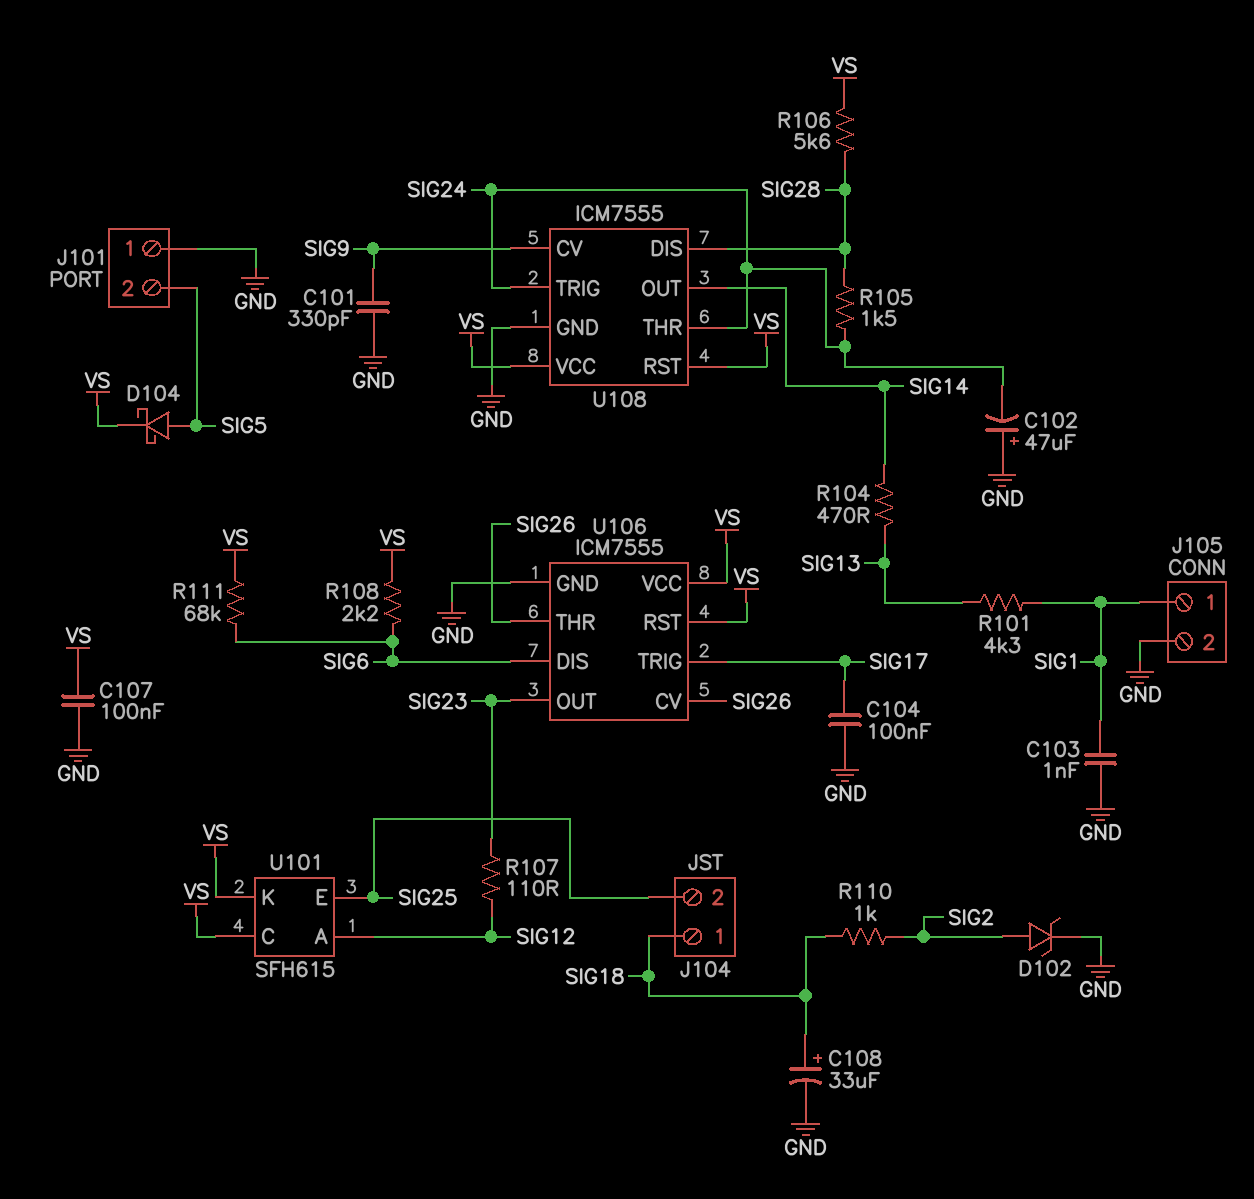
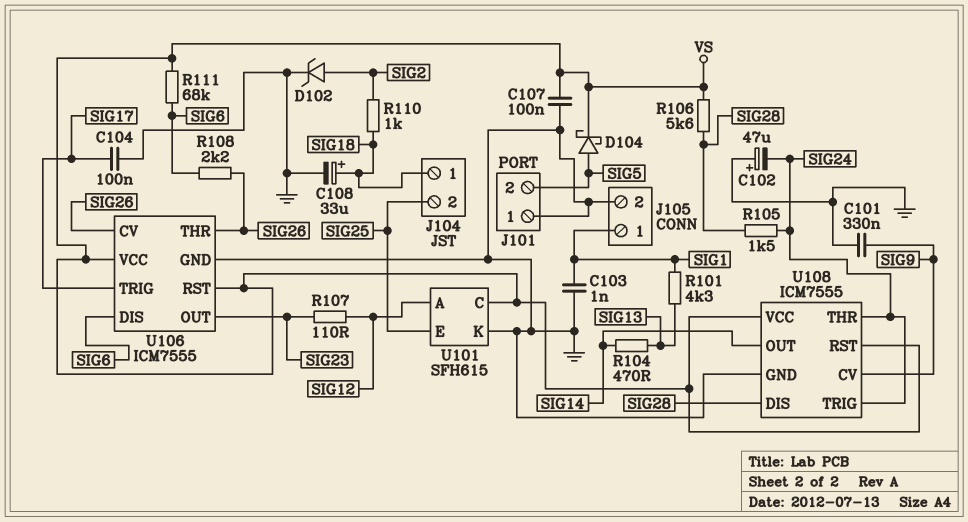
C101: 330pF (GND, SIG9) -> 330nF (GND, SIG9)
R108: 2.2k (SIG6, VS) -> 2.2k (SIG6, SIG26)
U101 pin K: VS -> GND

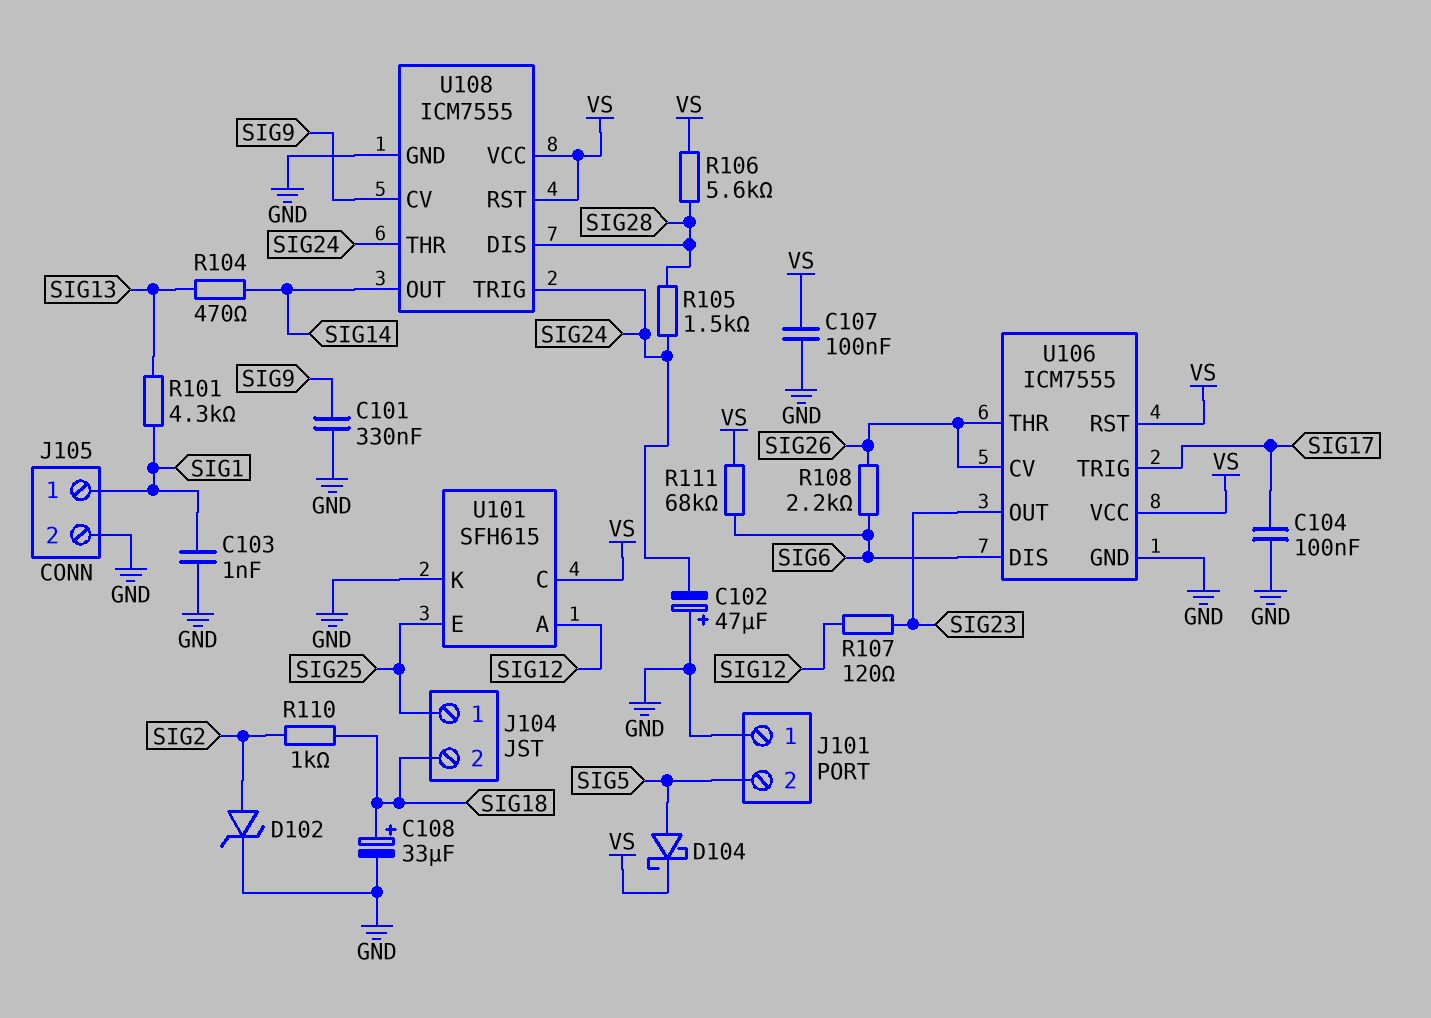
J104 pin 1: SIG18 -> SIG25
J104 pin 2: SIG25 -> SIG18
R107: 110 (SIG12, SIG23) -> 120 (SIG12, SIG23)

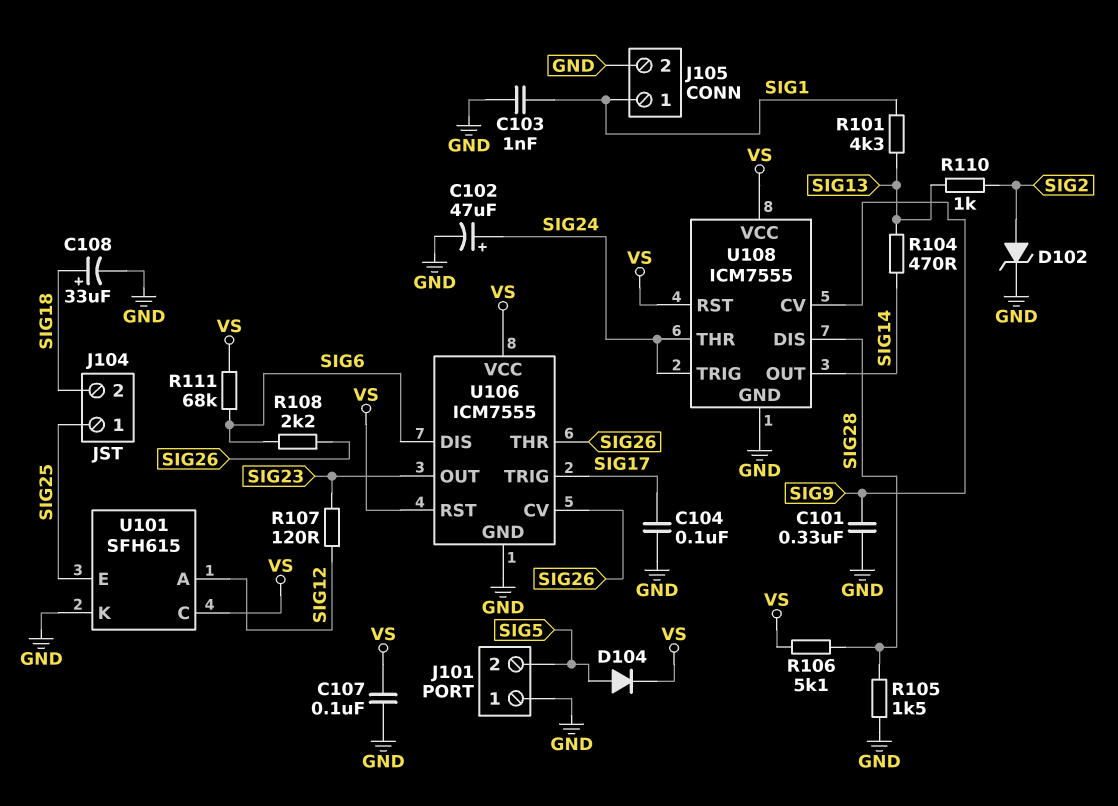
C102: 47uF (plus GND, minus SIG24) -> 47uF (plus SIG24, minus GND)
D104: schottky (A SIG5, K VS) -> diode (A SIG5, K VS)
R105: 1.5k (SIG24, SIG28) -> 1.5k (GND, SIG28)
R106: 5.6k (SIG28, VS) -> 5.1k (SIG28, VS)
R110: 1k (SIG2, SIG18) -> 1k (SIG2, SIG13)

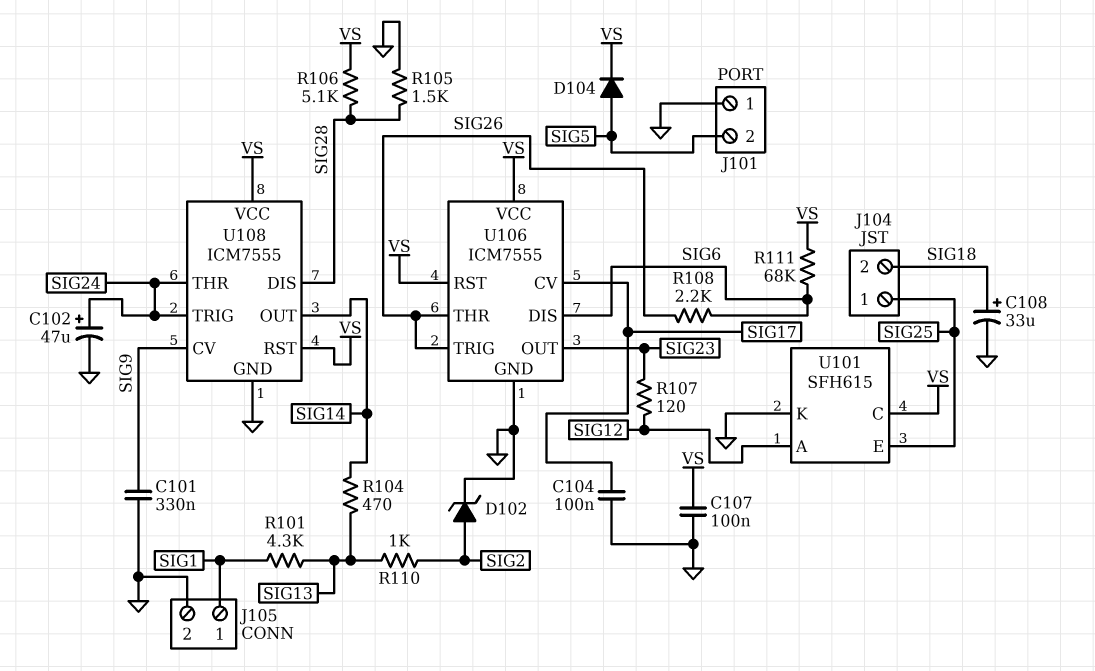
C103: 1nF (GND, SIG1) -> none
U106 pin CV: SIG26 -> SIG17
U106 pin TRIG: SIG17 -> SIG26

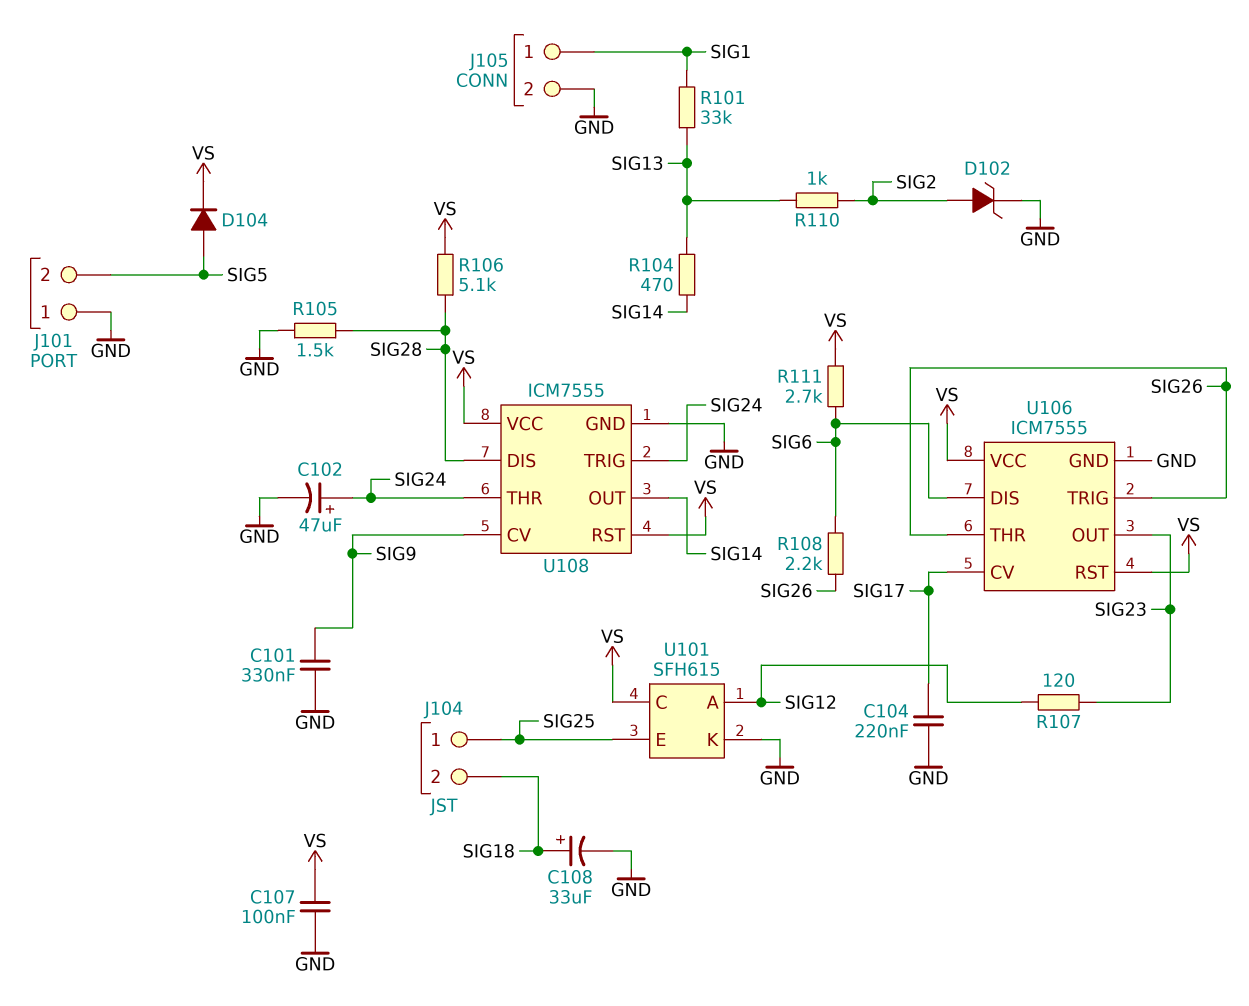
C104: 100nF (GND, SIG17) -> 220nF (GND, SIG17)
R101: 4.3k (SIG1, SIG13) -> 33k (SIG1, SIG13)
R111: 68k (SIG6, VS) -> 2.7k (SIG6, VS)

